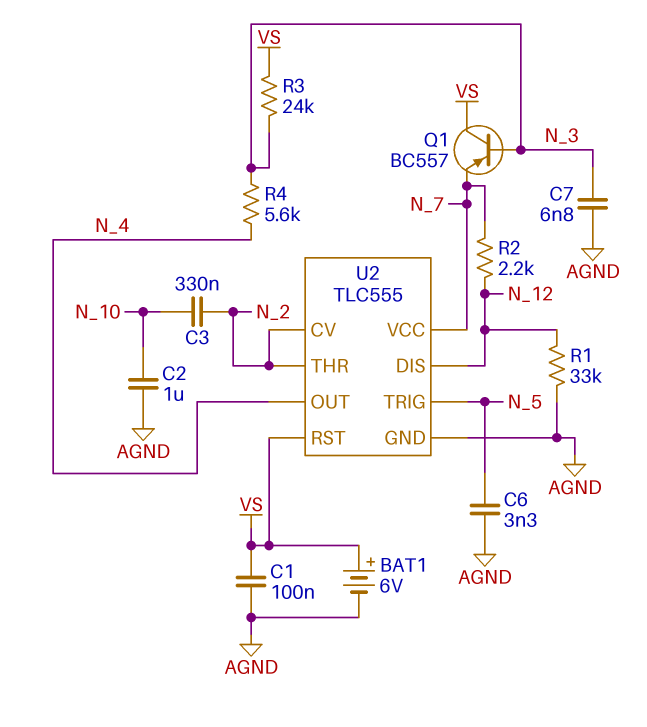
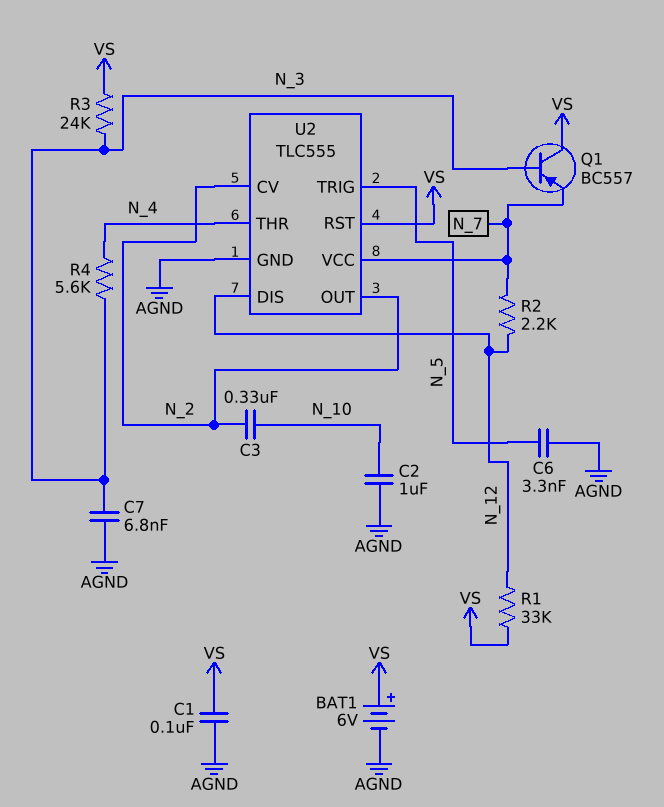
R1: 33k (AGND, N_12) -> 33k (N_12, VS)
U2 pin OUT: N_4 -> N_2
U2 pin THR: N_2 -> N_4

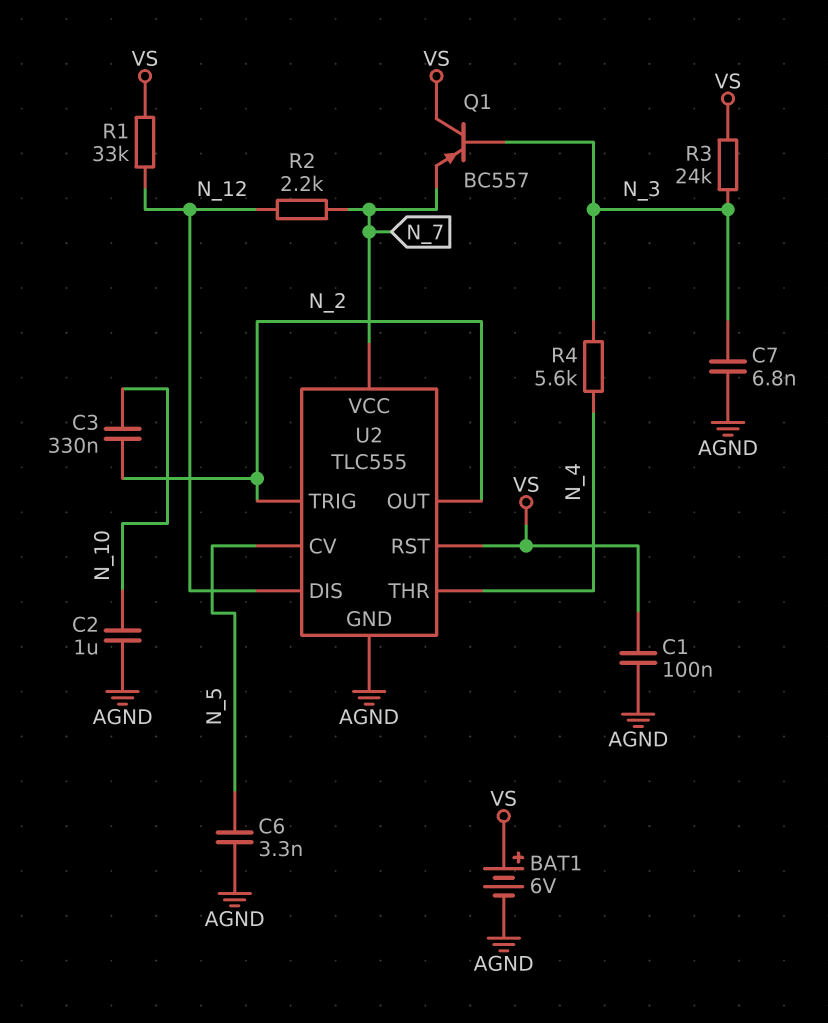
U2 pin CV: N_2 -> N_5
U2 pin TRIG: N_5 -> N_2

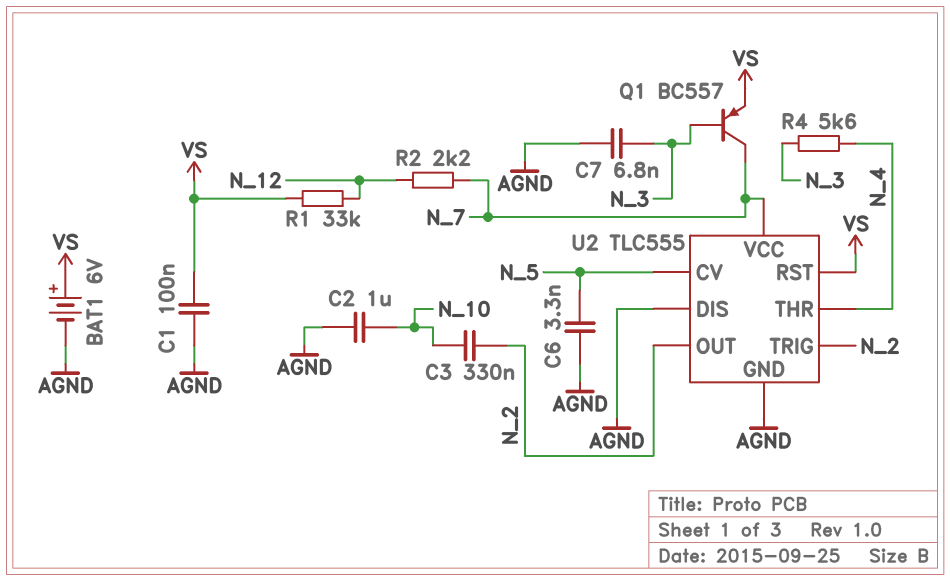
Q1: PNP BC557 (B N_3, C VS, E N_7) -> PNP BC557 (B N_3, C N_7, E VS)
R3: 24k (N_3, VS) -> none
U2 pin DIS: N_12 -> AGND

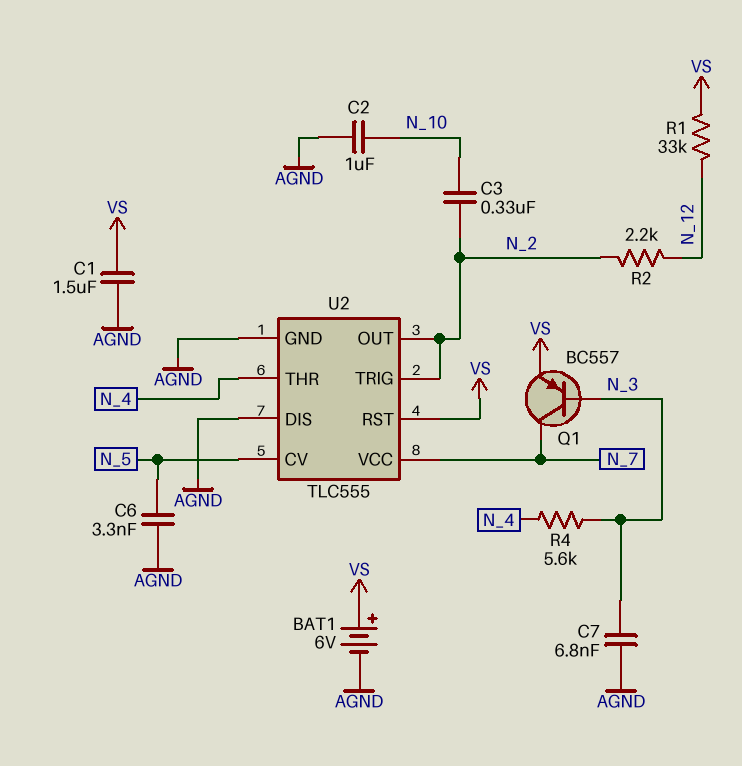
C1: 100nF (AGND, VS) -> 1.5uF (AGND, VS)
R2: 2.2k (N_7, N_12) -> 2.2k (N_2, N_12)

